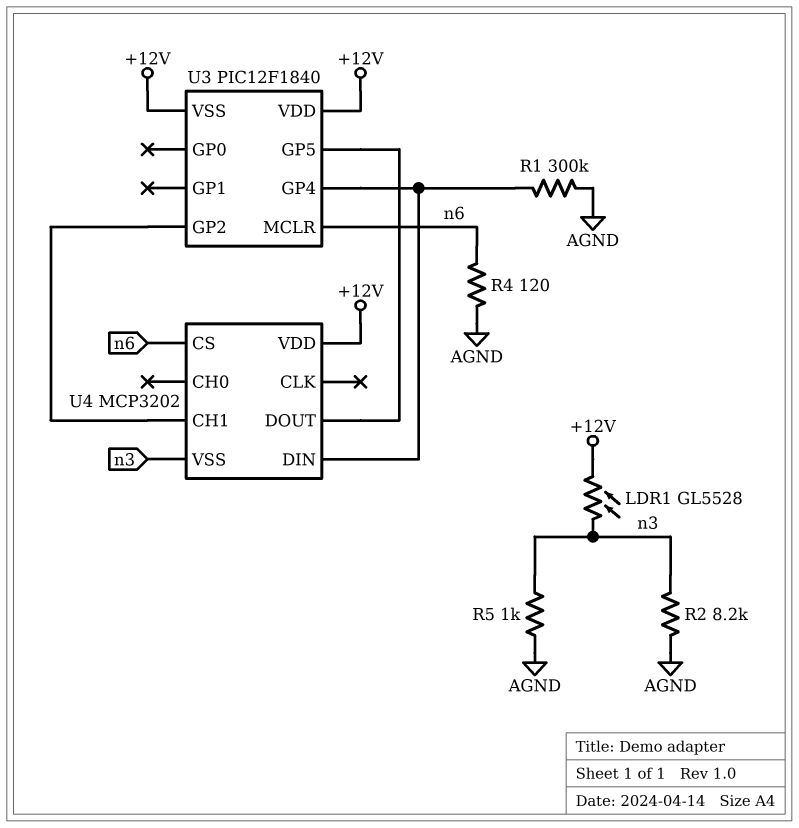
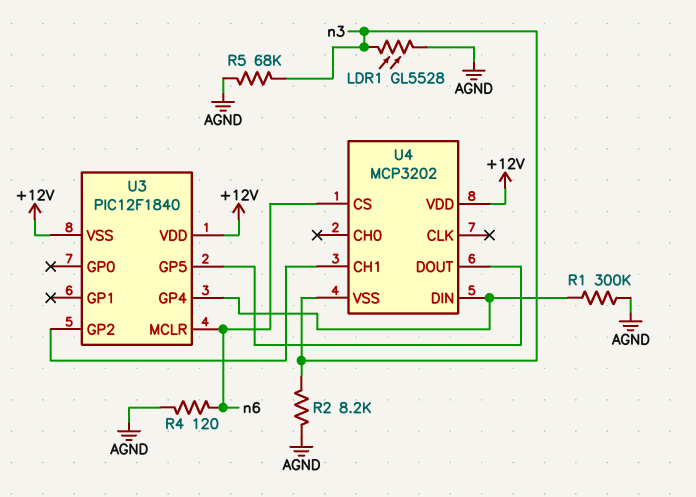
LDR1: GL5528 (+12V, n3) -> GL5528 (AGND, n3)
R5: 1k (AGND, n3) -> 68k (AGND, n3)

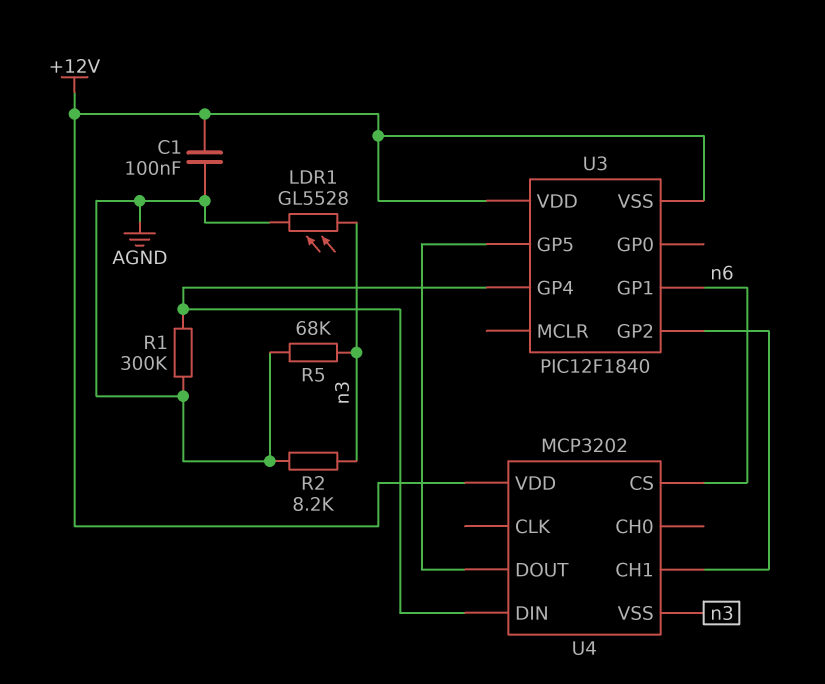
C1: none -> 100nF (+12V, AGND)
R4: 120 (AGND, n6) -> none
U3 pin GP1: none -> n6
U3 pin MCLR: n6 -> none

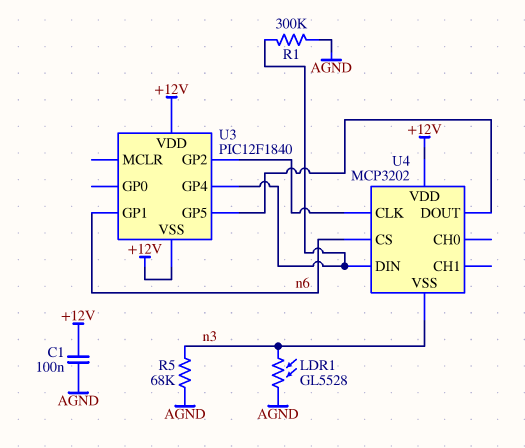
R2: 8.2k (AGND, n3) -> none
U4 pin CH1: U3/GP2 -> none
U4 pin CLK: none -> U3/GP2

